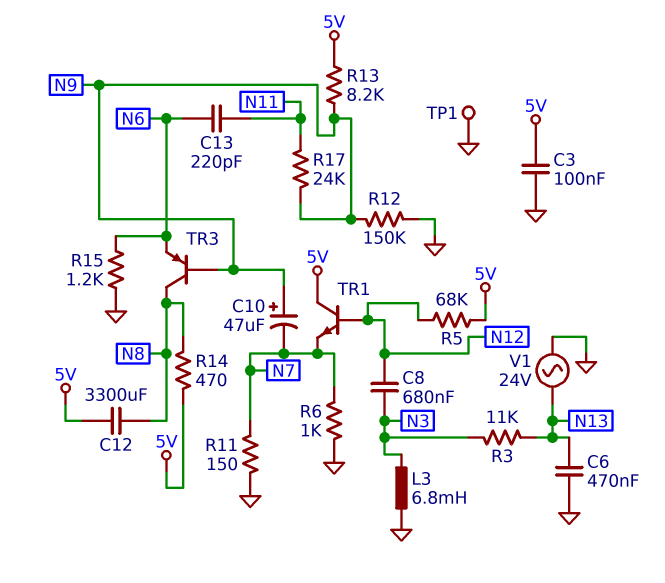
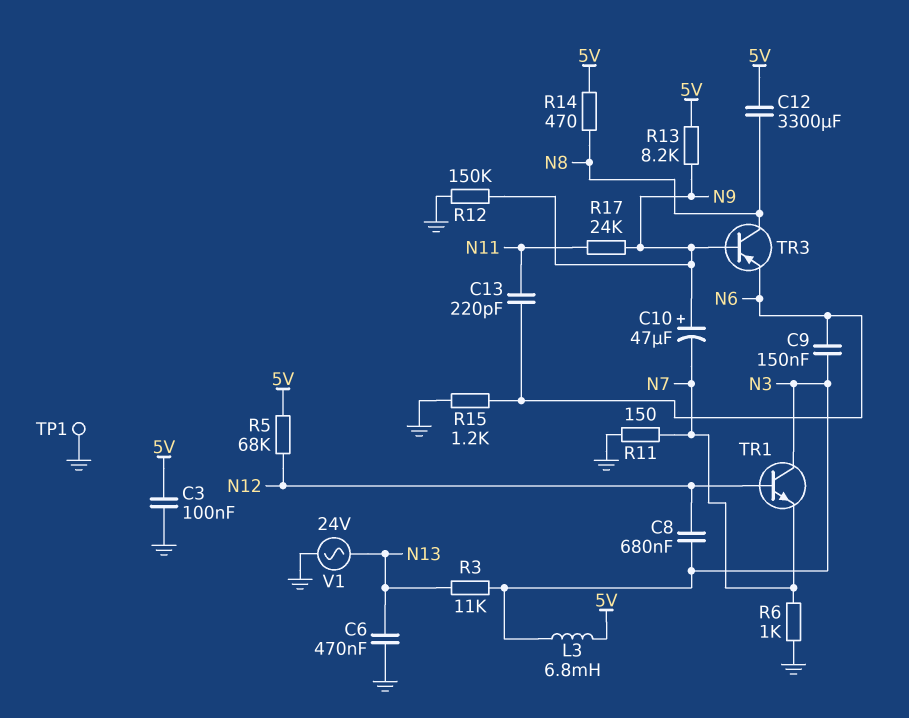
C9: none -> 150nF (N3, N6)
L3: 6.8mH (GND, N3) -> 6.8mH (5V, N3)
TR1: NPN (B N12, C 5V, E N7) -> NPN (B N12, C N3, E N7)

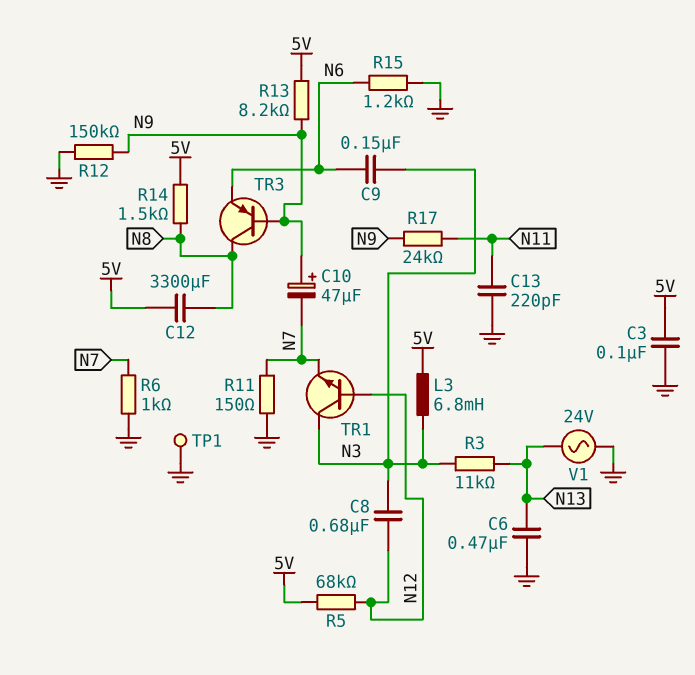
C13: 220pF (N6, N11) -> 220pF (GND, N11)
R14: 470 (5V, N8) -> 1.5k (5V, N8)

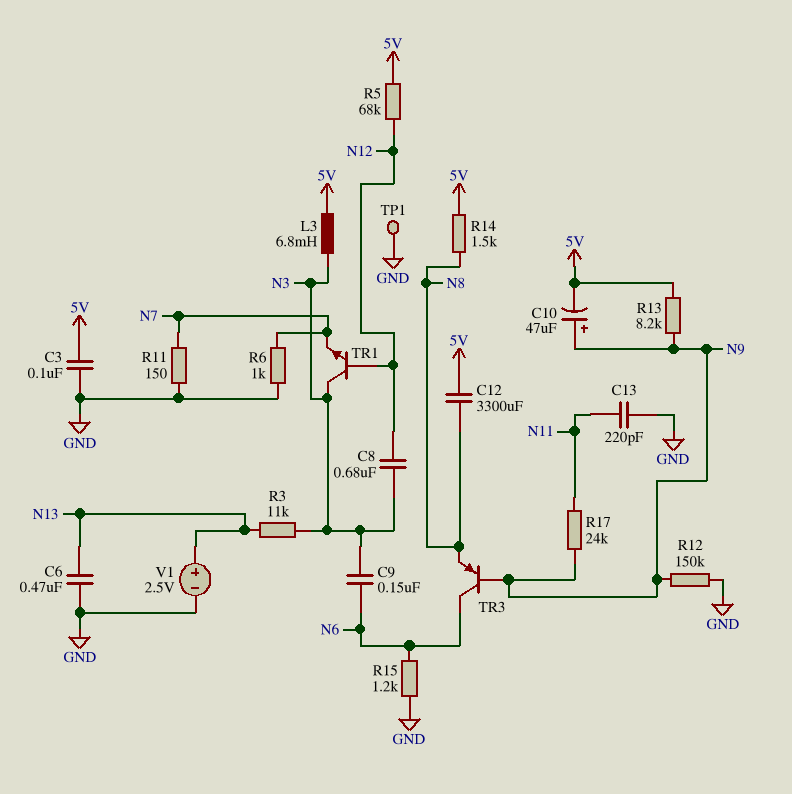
C10: 47uF (plus N9, minus N7) -> 47uF (plus N9, minus 5V)
TR3: PNP (B N9, C N8, E N6) -> PNP (B N9, C N6, E N8)
V1: AC 24V (GND, N13) -> 2.5V (plus N13, minus GND)

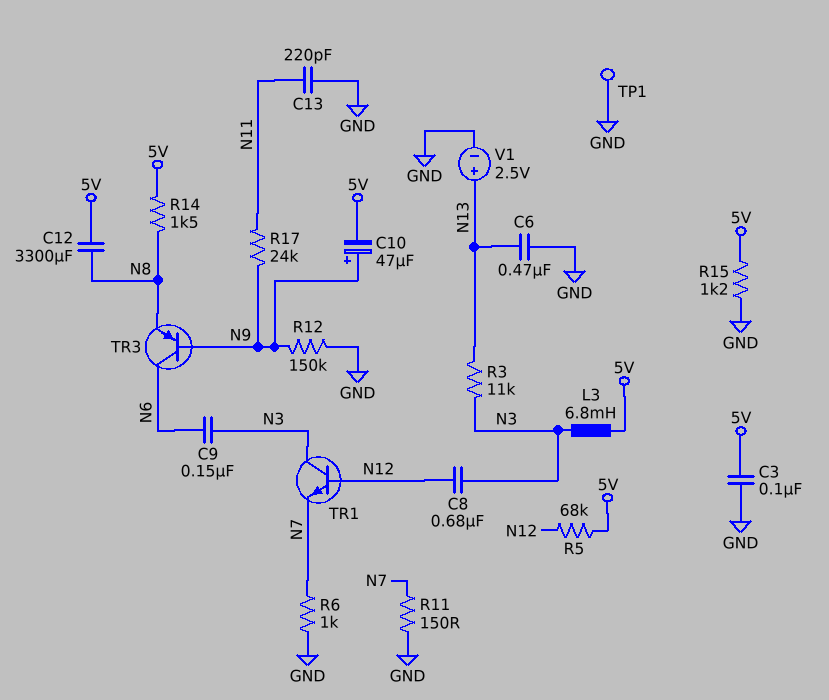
R13: 8.2k (5V, N9) -> none
R15: 1.2k (GND, N6) -> 1.2k (5V, GND)

